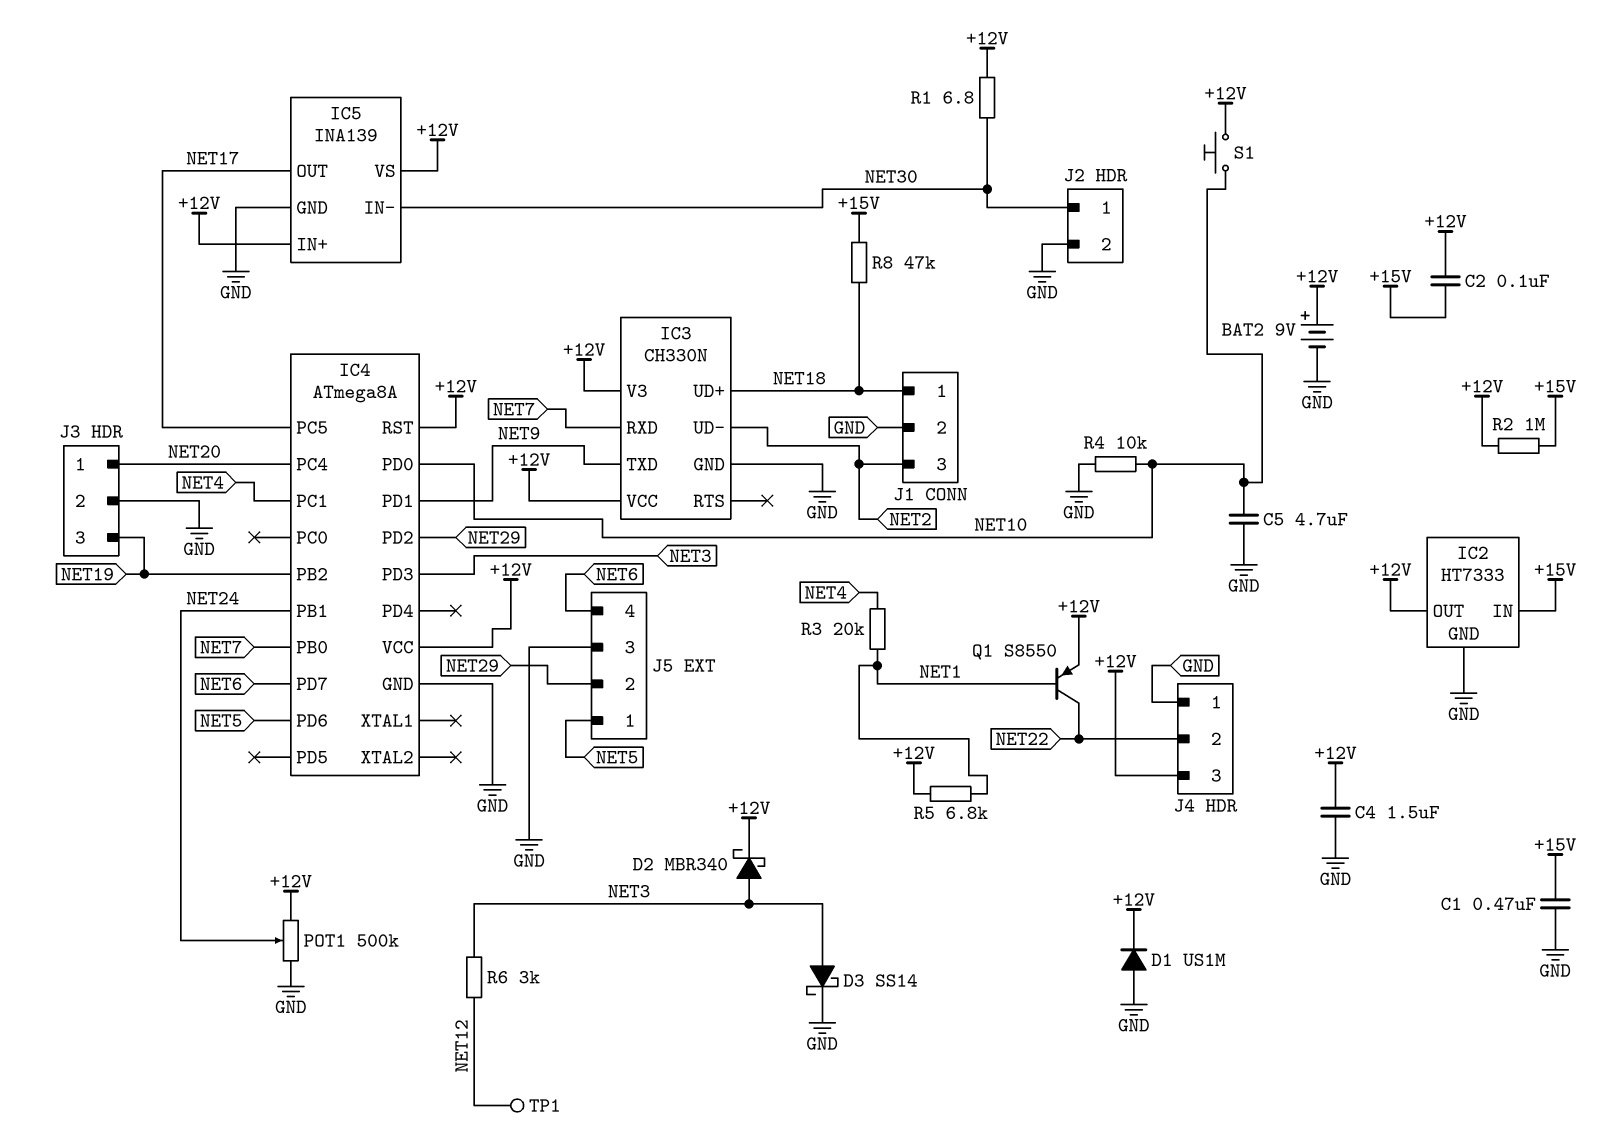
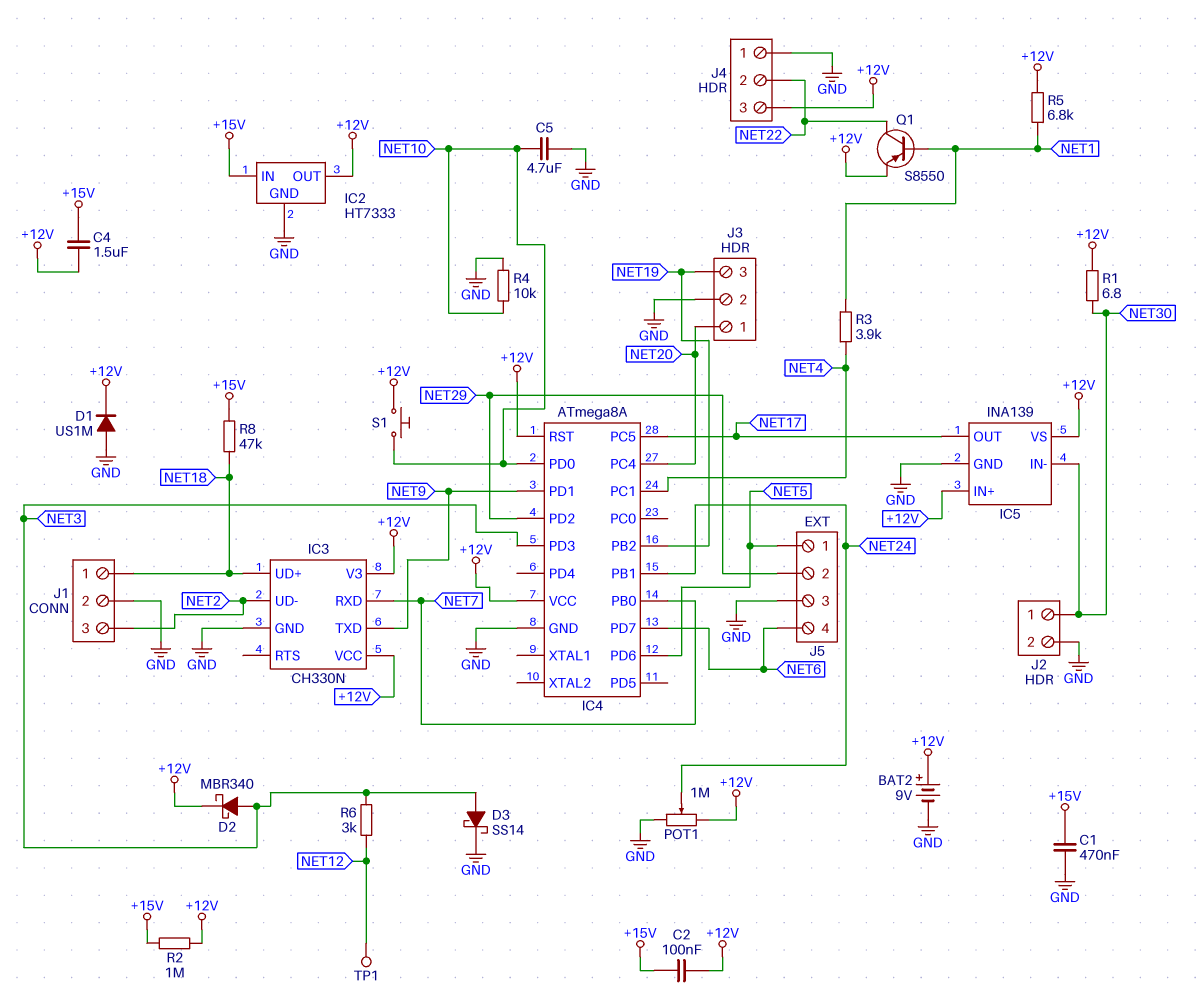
C4: 1.5uF (+12V, GND) -> 1.5uF (+12V, +15V)
POT1: 500k (+12V, GND, wiper NET24) -> 1M (+12V, GND, wiper NET24)
R3: 20k (NET1, NET4) -> 3.9k (NET1, NET4)

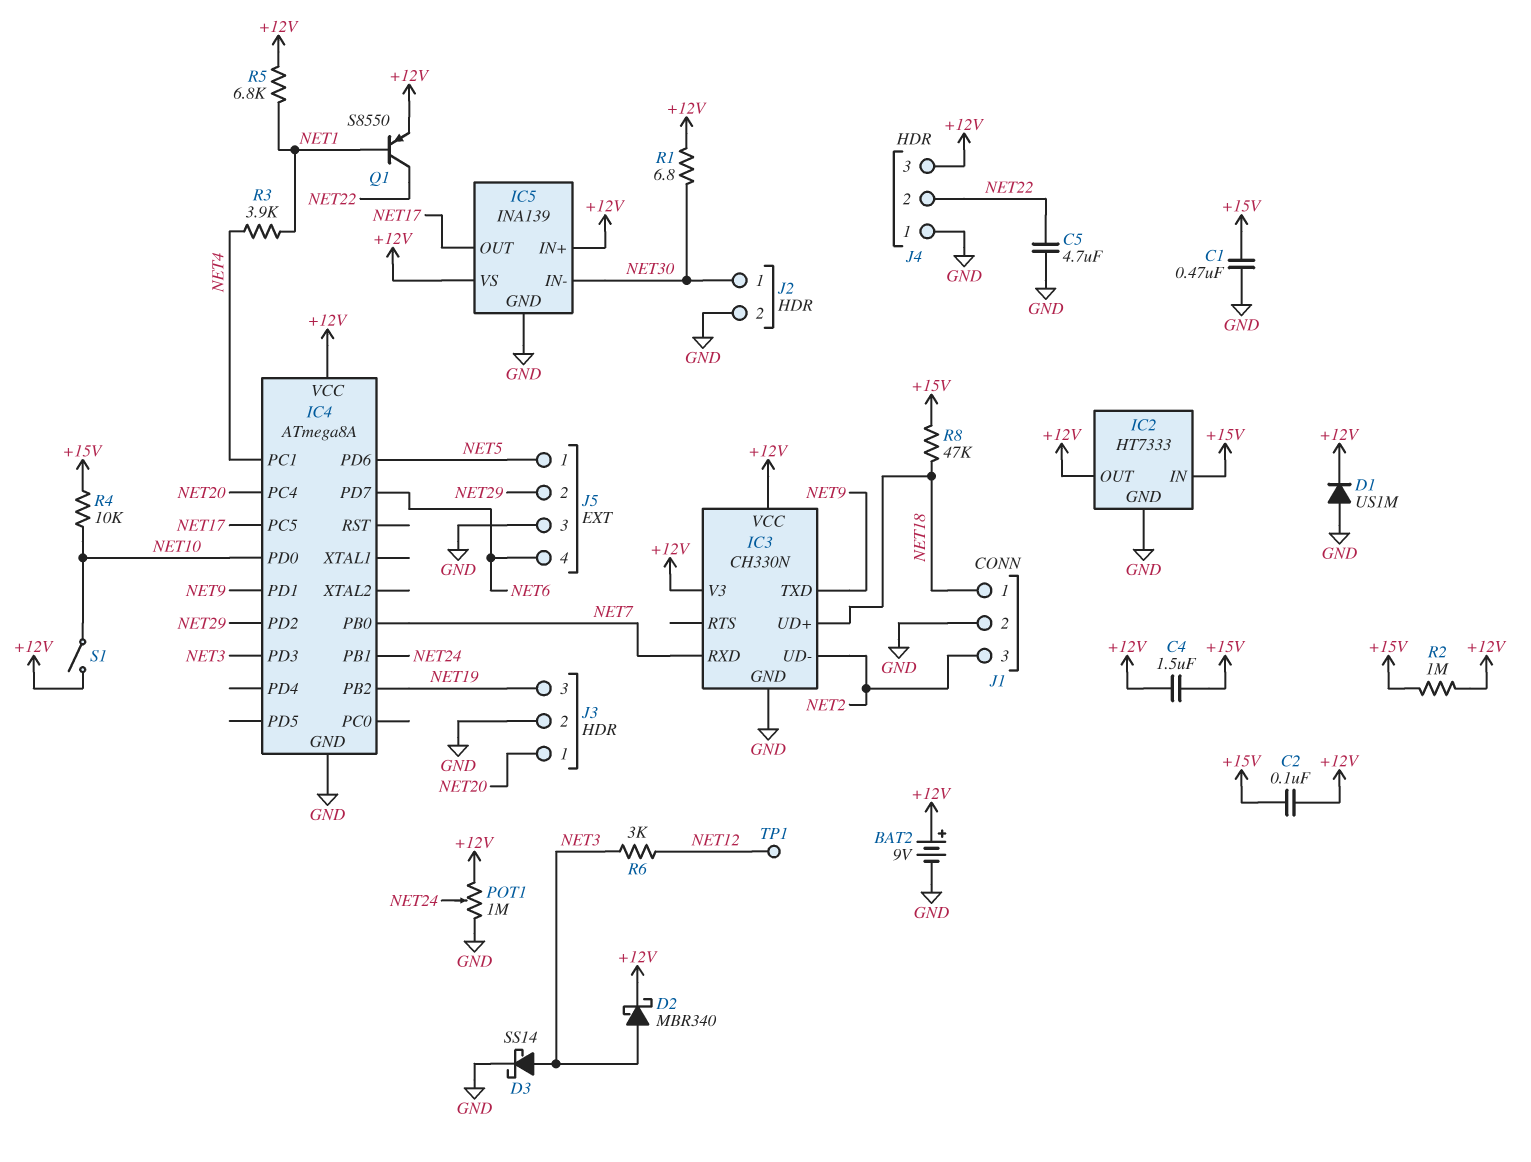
C5: 4.7uF (GND, NET10) -> 4.7uF (GND, NET22)
IC4 pin RST: +12V -> none
R4: 10k (GND, NET10) -> 10k (+15V, NET10)
S1: button (+12V, NET10) -> switch (+12V, NET10)

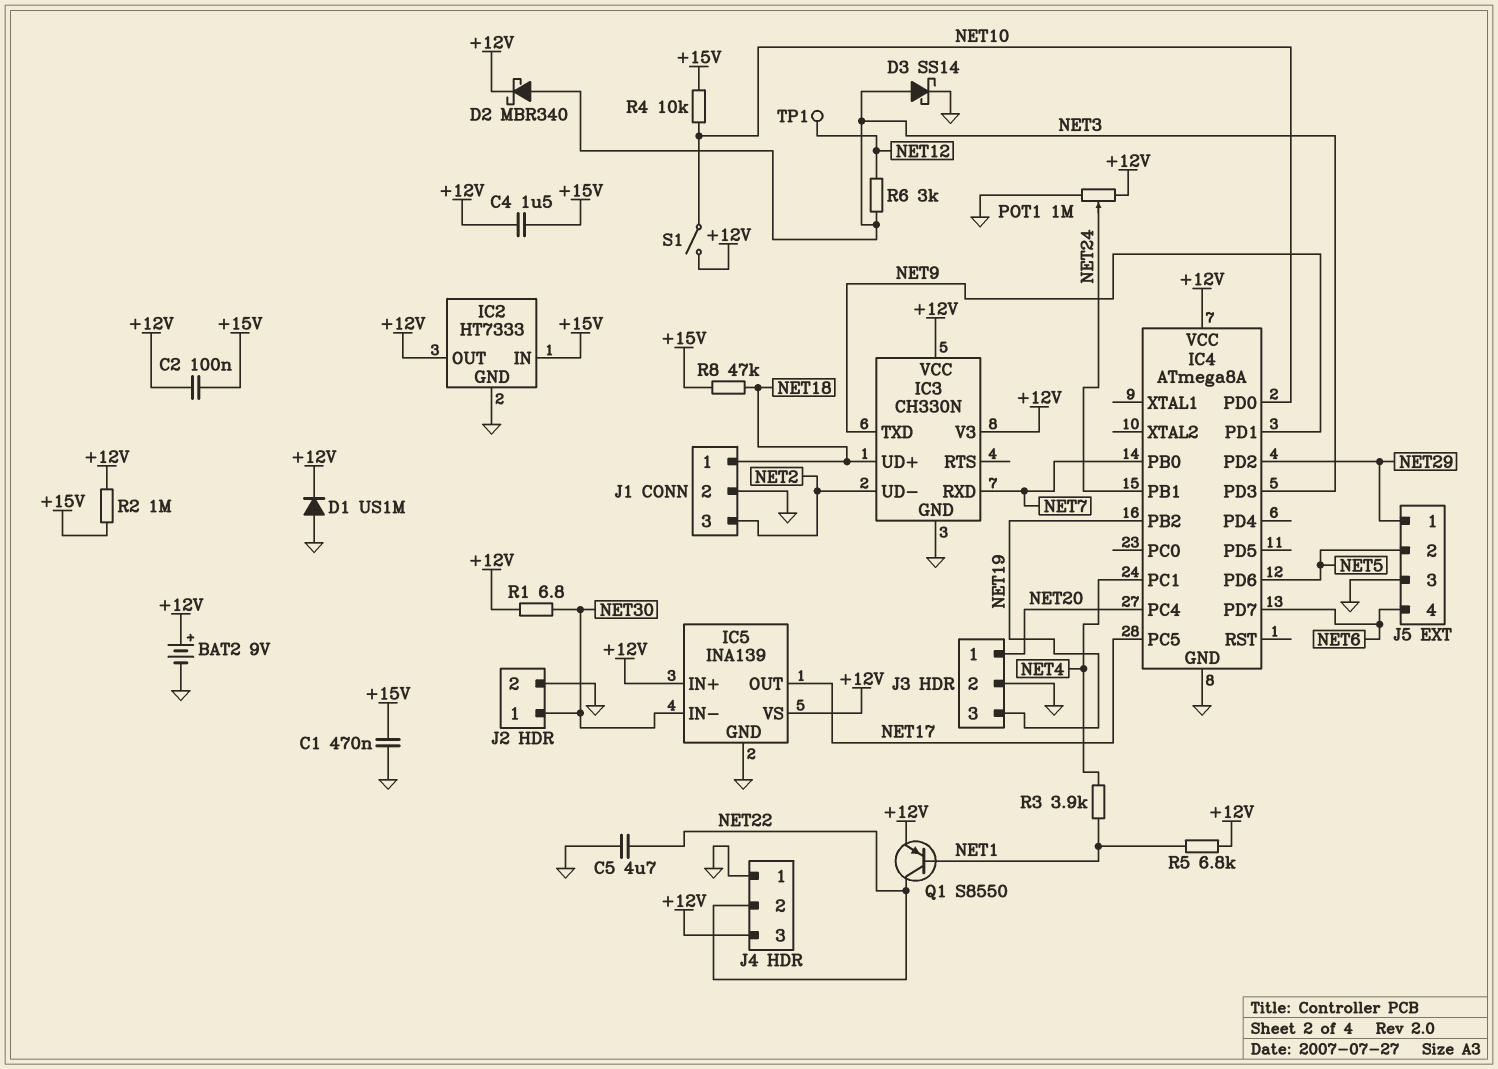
J5 pin 1: NET5 -> NET29
J5 pin 2: NET29 -> NET5

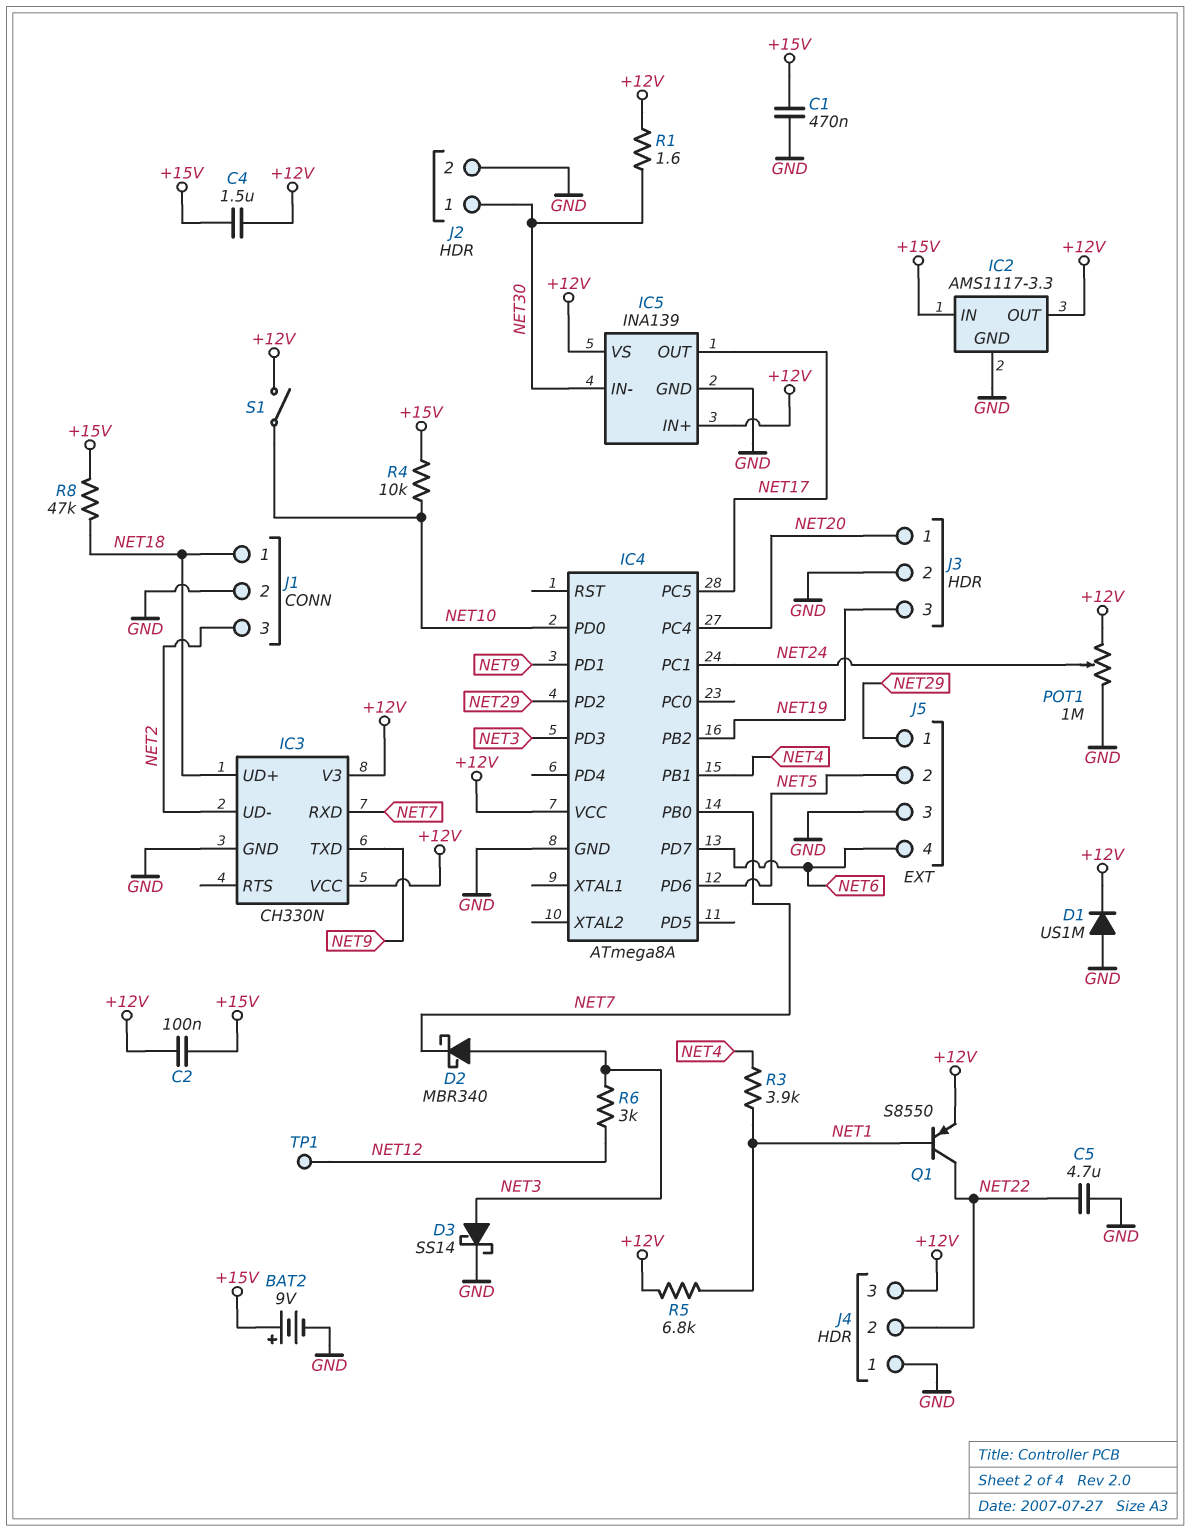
BAT2: 9V (plus +12V, minus GND) -> 9V (plus +15V, minus GND)
D2: schottky MBR340 (A NET3, K +12V) -> schottky MBR340 (A NET3, K NET7)
IC2: HT7333 -> AMS1117-3.3
IC4 pin PB1: NET24 -> NET4
IC4 pin PC1: NET4 -> NET24
R1: 6.8 (+12V, NET30) -> 1.6 (+12V, NET30)
R2: 1M (+12V, +15V) -> none

